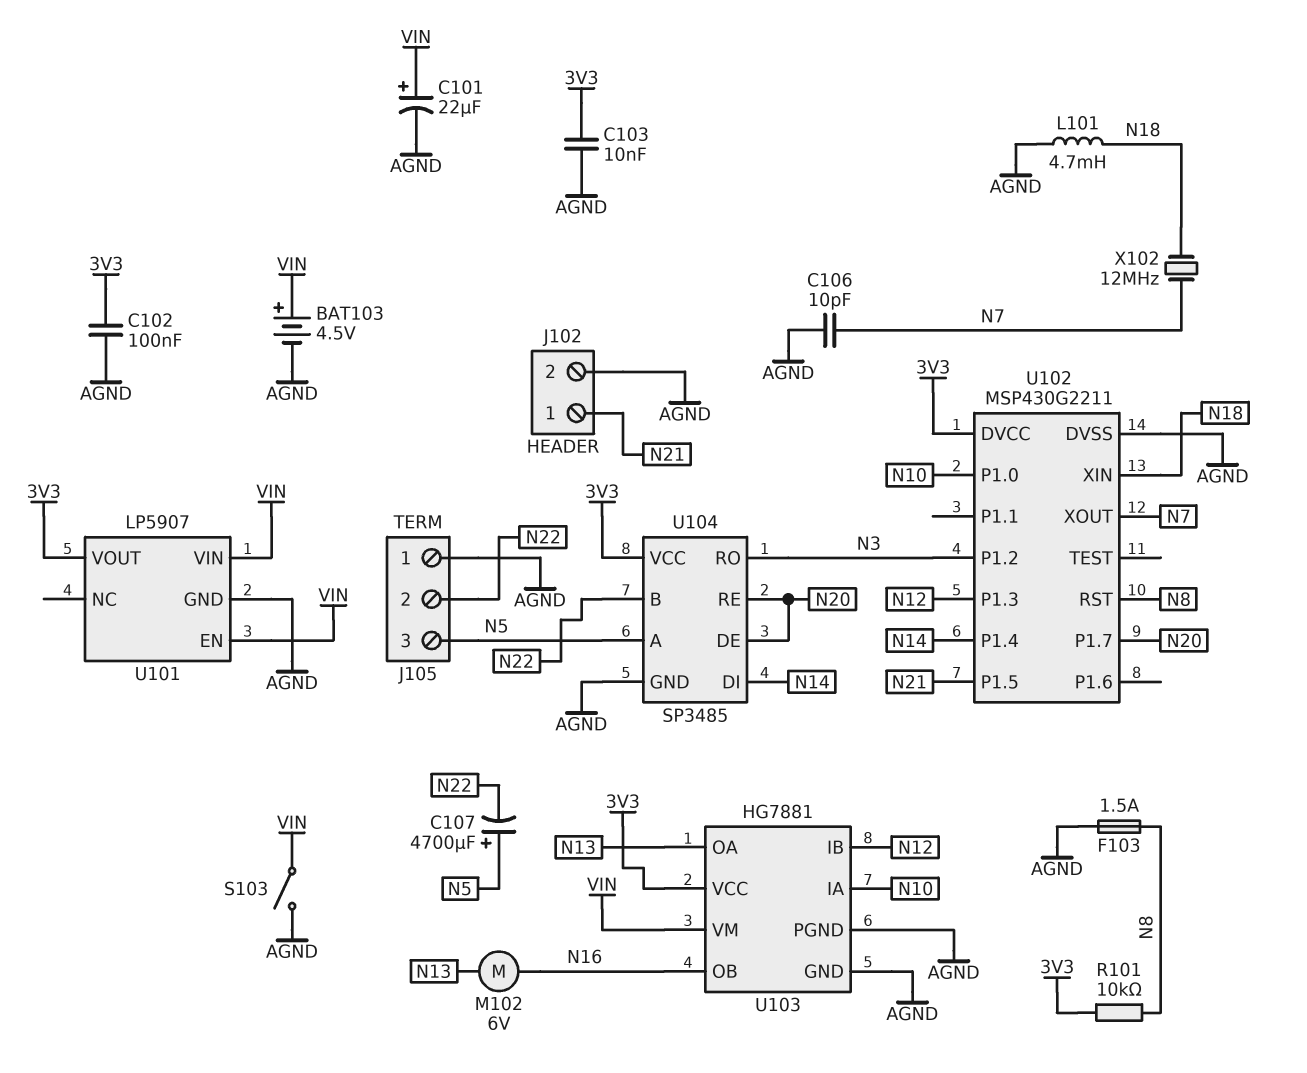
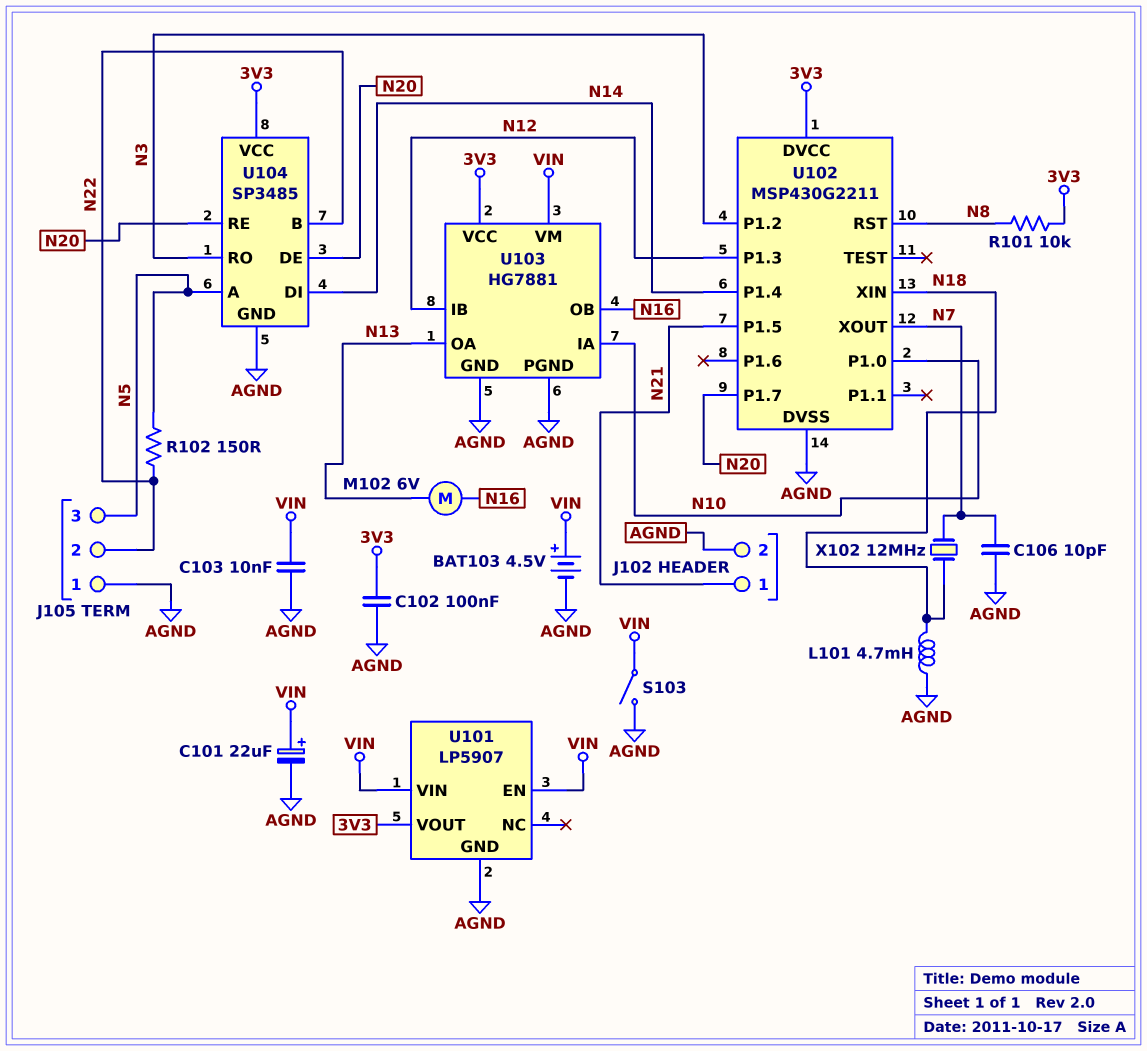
C103: 10nF (3V3, AGND) -> 10nF (AGND, VIN)
C107: 4700uF (plus N5, minus N22) -> none
F103: 1.5A (AGND, N8) -> none
R102: none -> 150 (N5, N22)

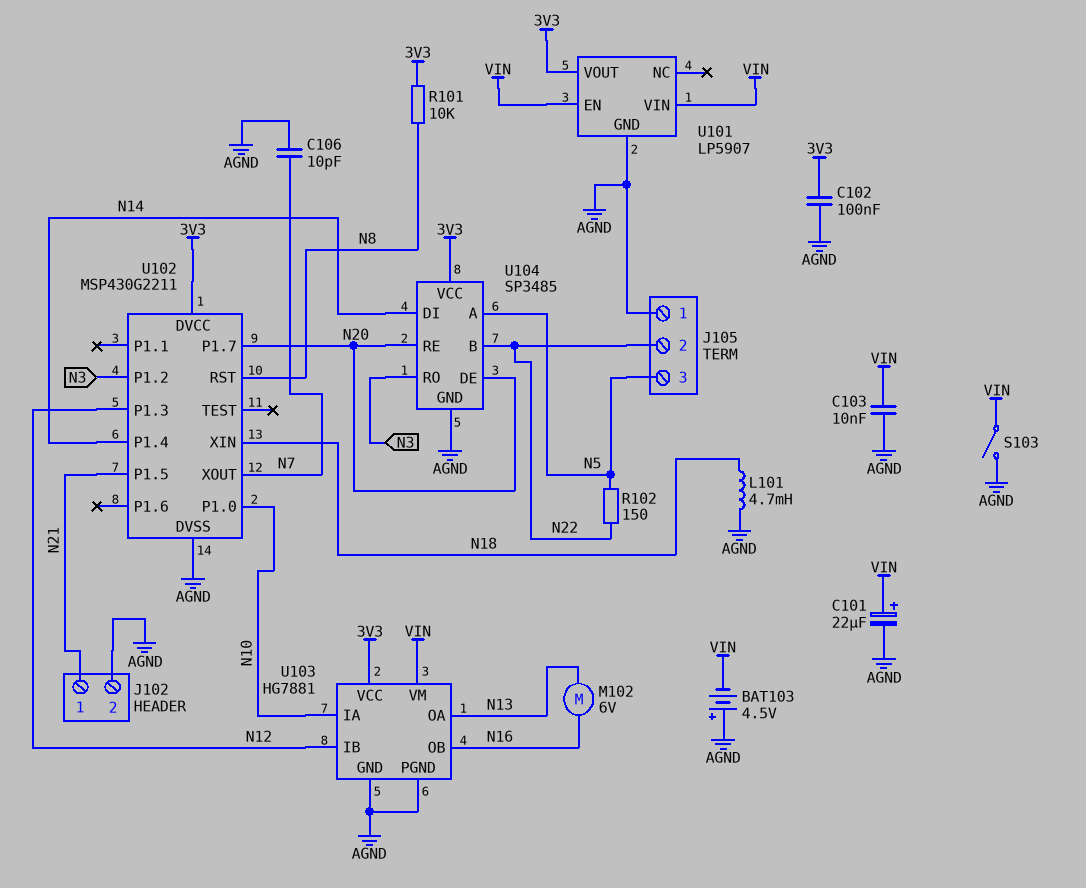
BAT103: 4.5V (plus VIN, minus AGND) -> 4.5V (plus AGND, minus VIN)
X102: 12MHz (N7, N18) -> none

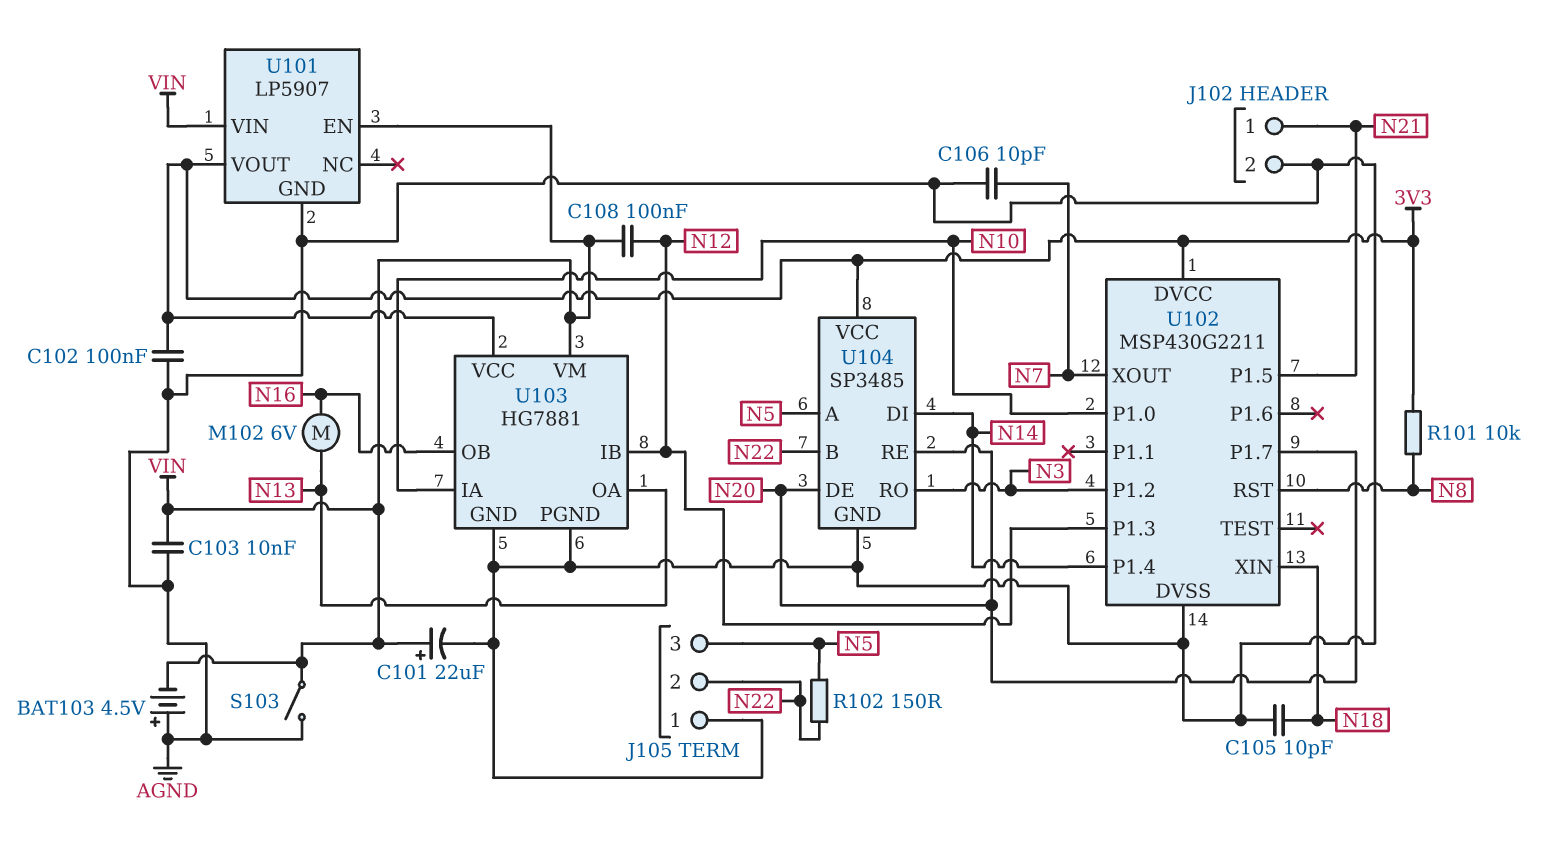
C105: none -> 10pF (AGND, N18)
C108: none -> 100nF (N12, VIN)
L101: 4.7mH (AGND, N18) -> none

